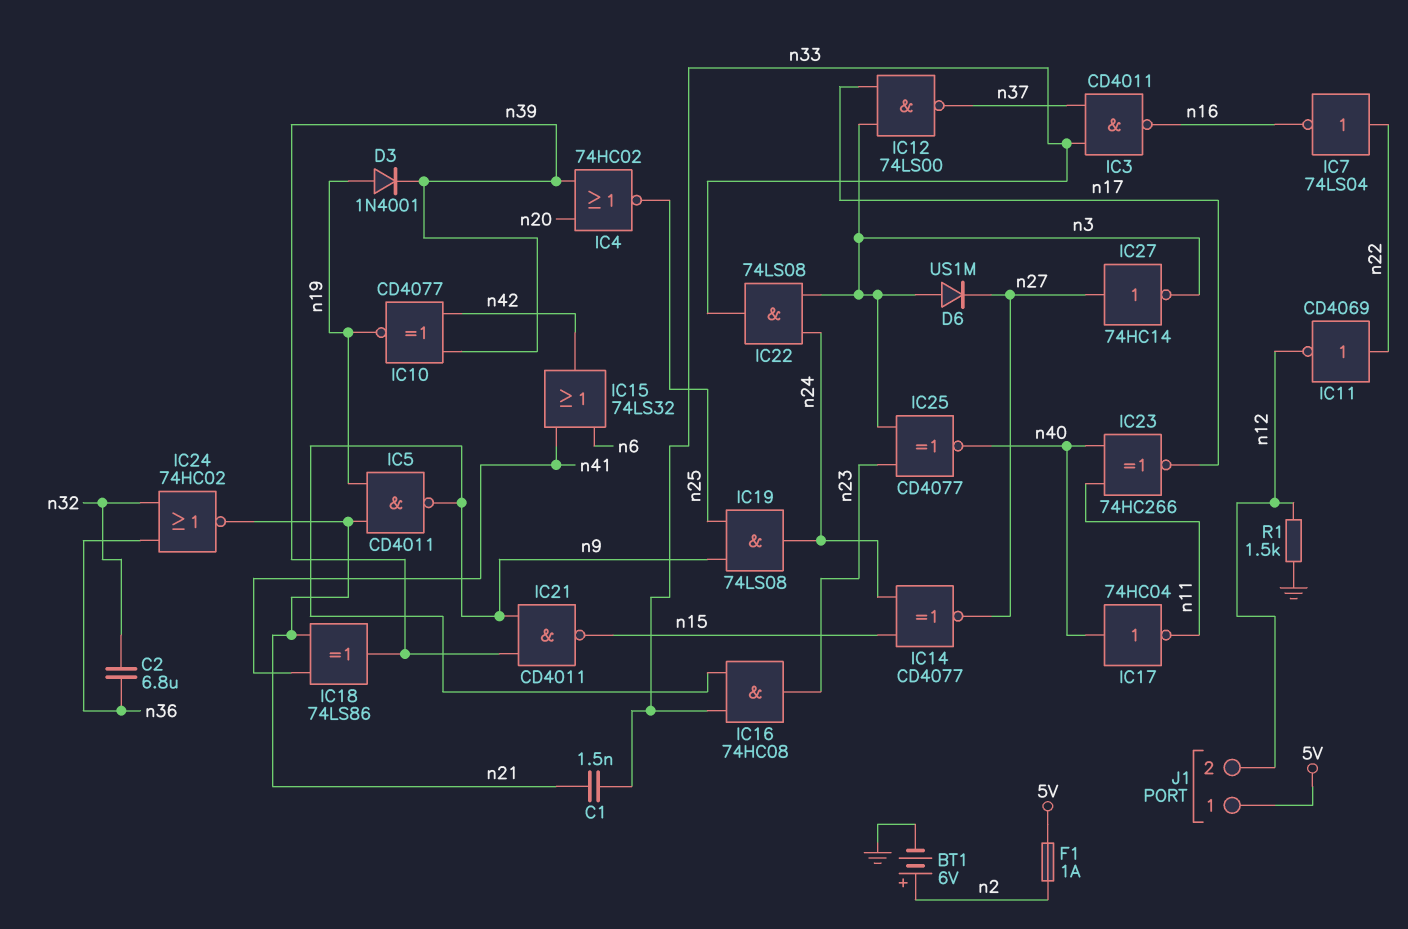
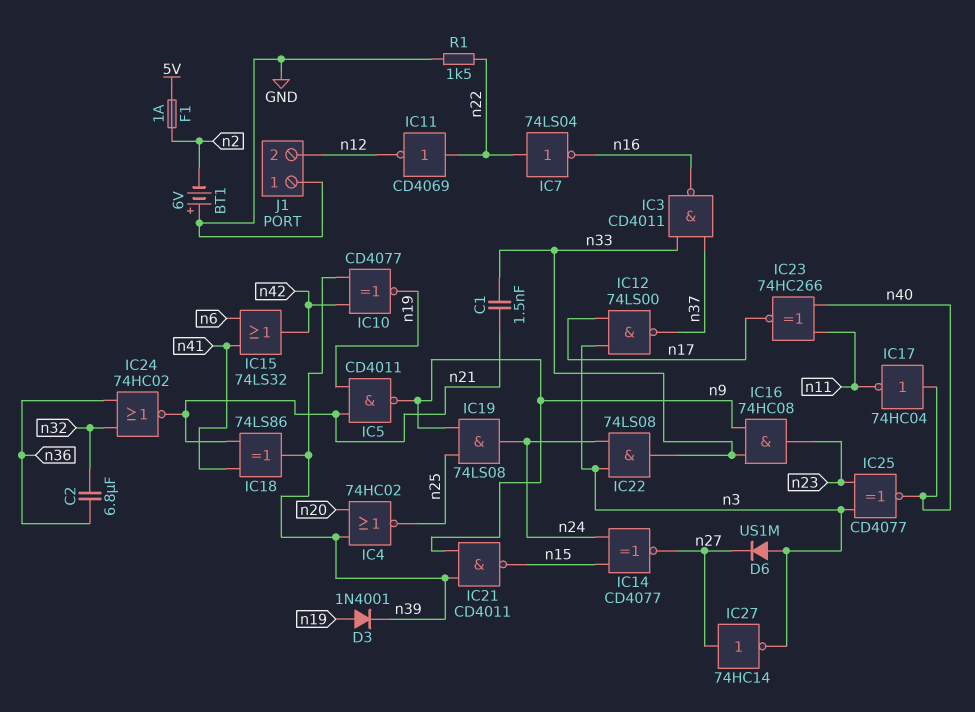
BT1: 6V (plus n2, minus GND) -> 6V (plus GND, minus n2)
J1 pin 1: 5V -> GND
R1: 1.5k (GND, n12) -> 1.5k (GND, n22)

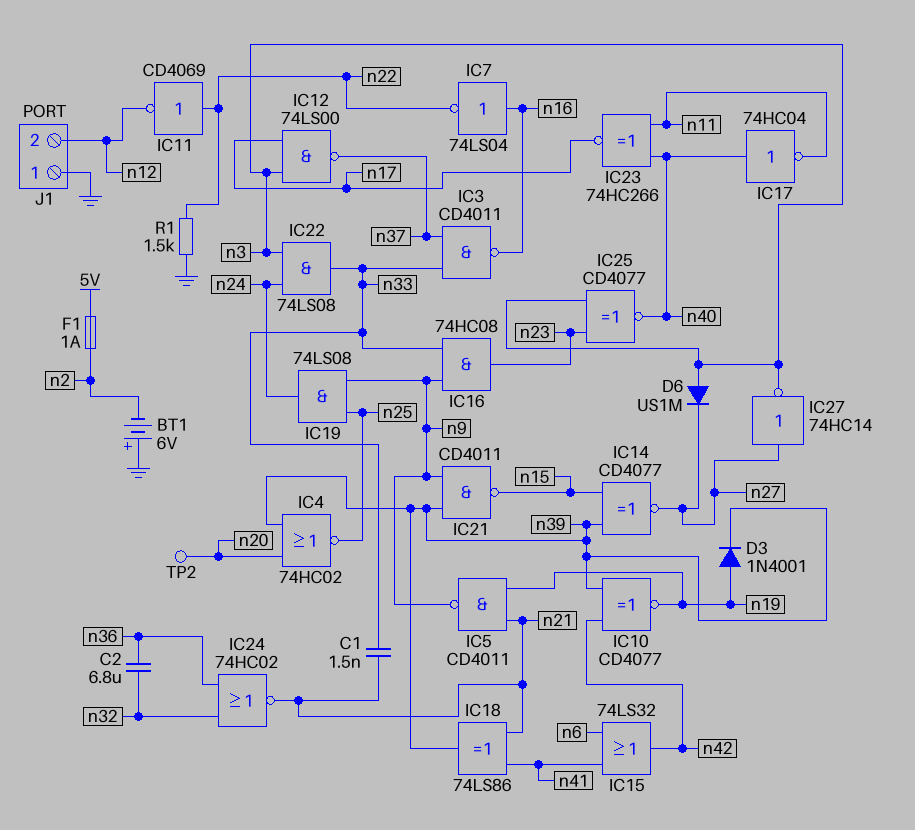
IC7: NOT 74LS04 (in n22, out n16) -> NOT 74LS04 (in n16, out n22)
IC14: XNOR CD4077 (in n15, in n24, out n27) -> XNOR CD4077 (in n15, in n39, out n27)
TP2: none -> test point (n20)

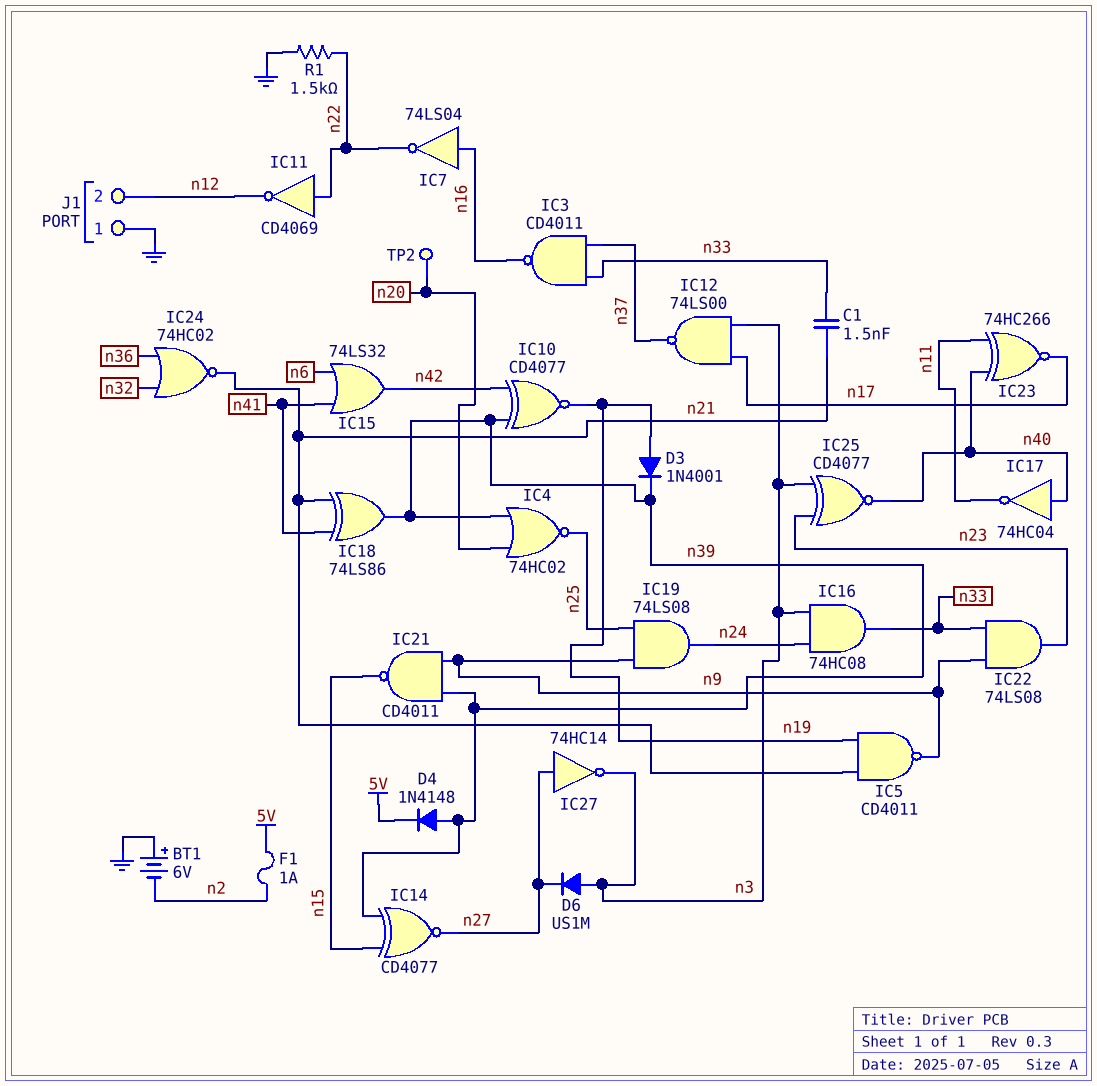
C2: 6.8uF (n32, n36) -> none
D4: none -> diode 1N4148 (A n39, K 5V)
IC16: AND 74HC08 (in n9, in n33, out n23) -> AND 74HC08 (in n3, in n24, out n33)
IC22: AND 74LS08 (in n3, in n24, out n33) -> AND 74LS08 (in n9, in n33, out n23)

